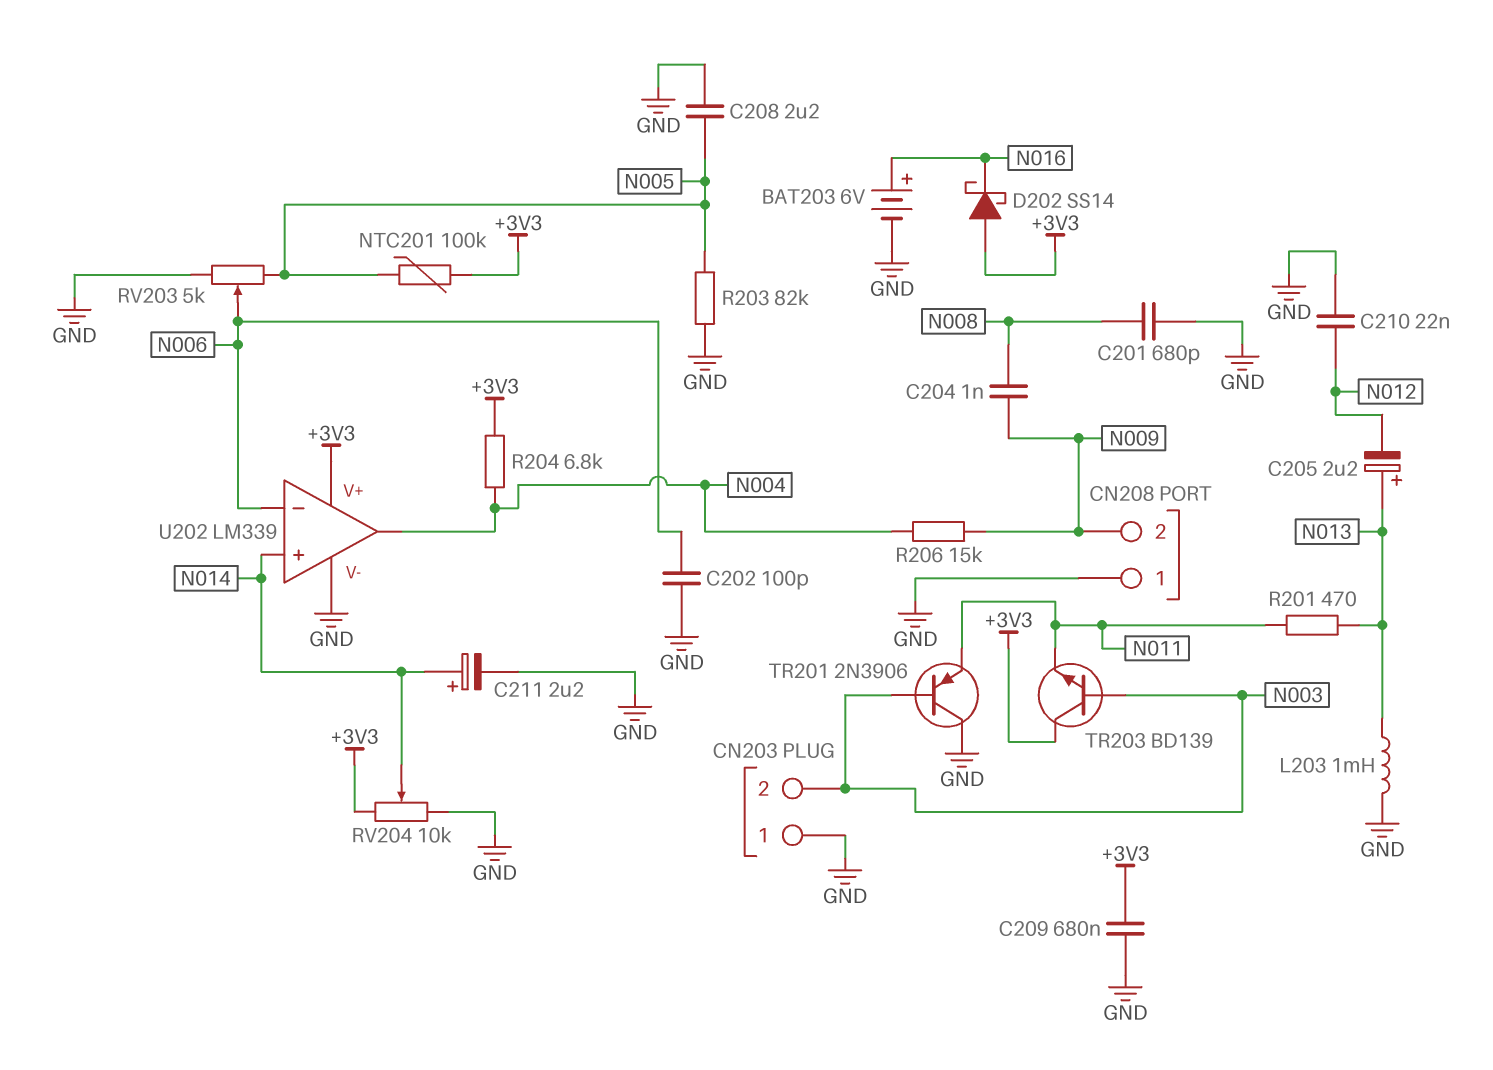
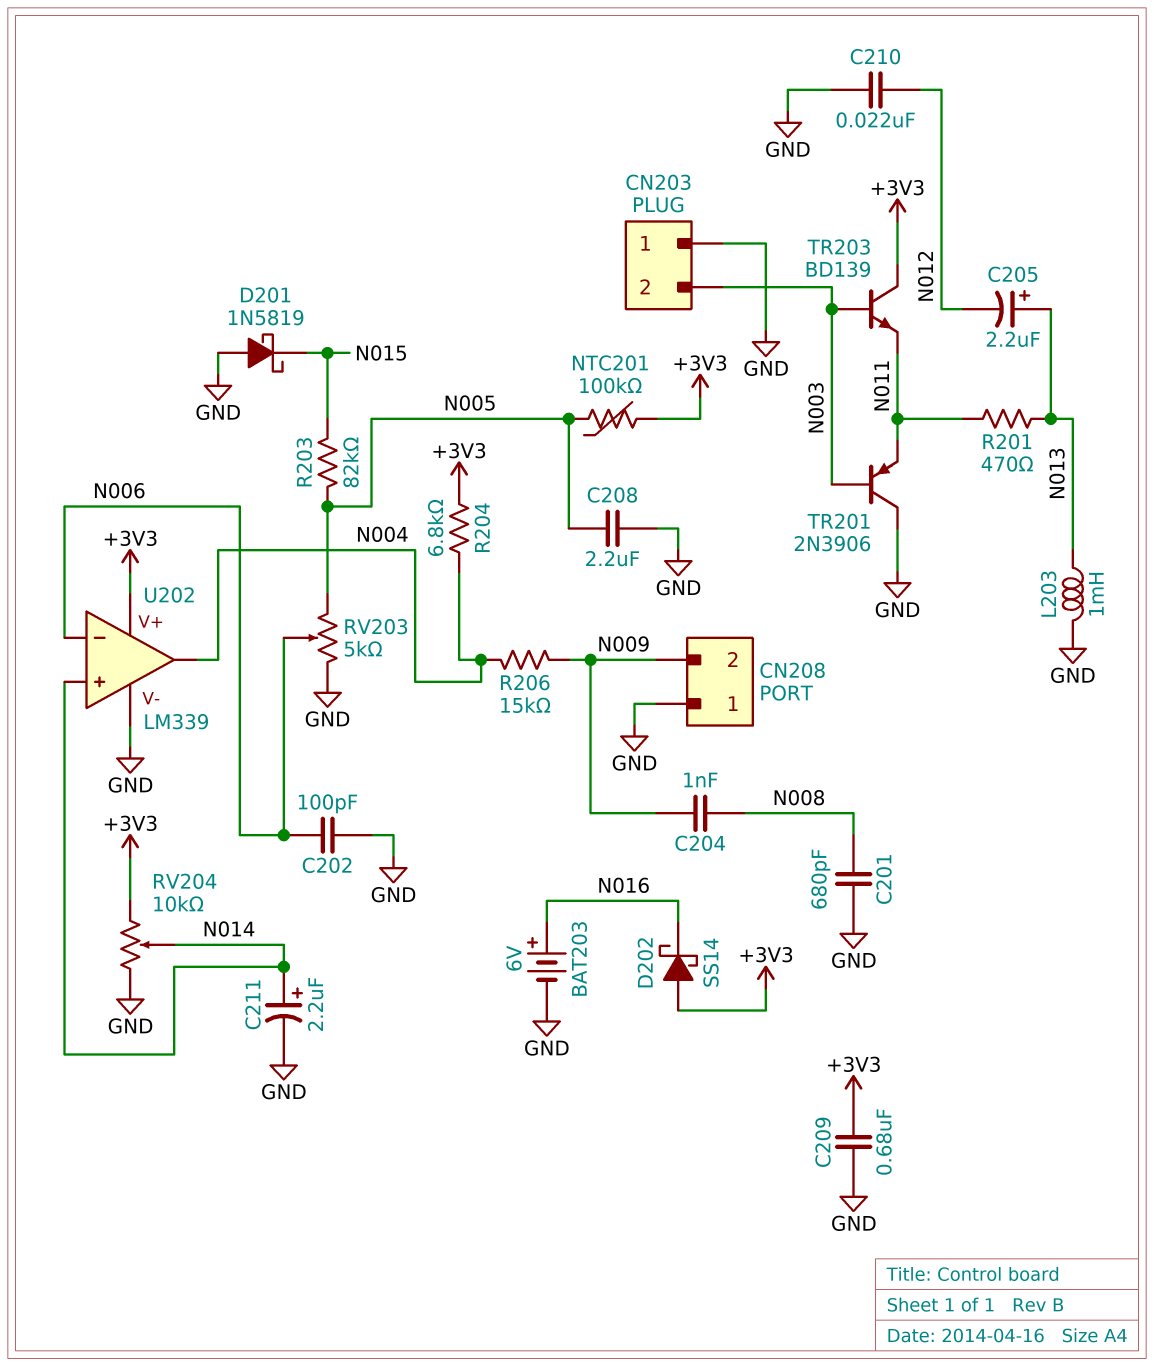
D201: none -> schottky 1N5819 (A GND, K N015)
R203: 82k (GND, N005) -> 82k (N005, N015)

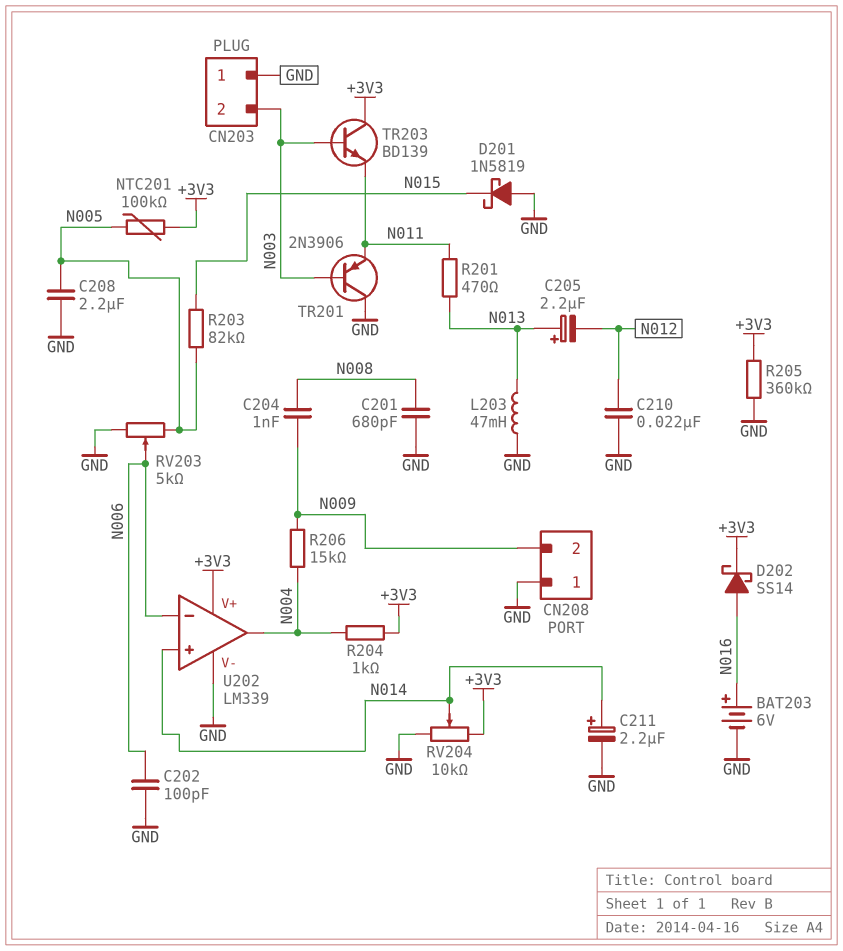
C209: 680nF (+3V3, GND) -> none
D202: schottky SS14 (A +3V3, K N016) -> schottky SS14 (A N016, K +3V3)
L203: 1mH (GND, N013) -> 47mH (GND, N013)
R204: 6.8k (+3V3, N004) -> 1k (+3V3, N004)
R205: none -> 360k (+3V3, GND)

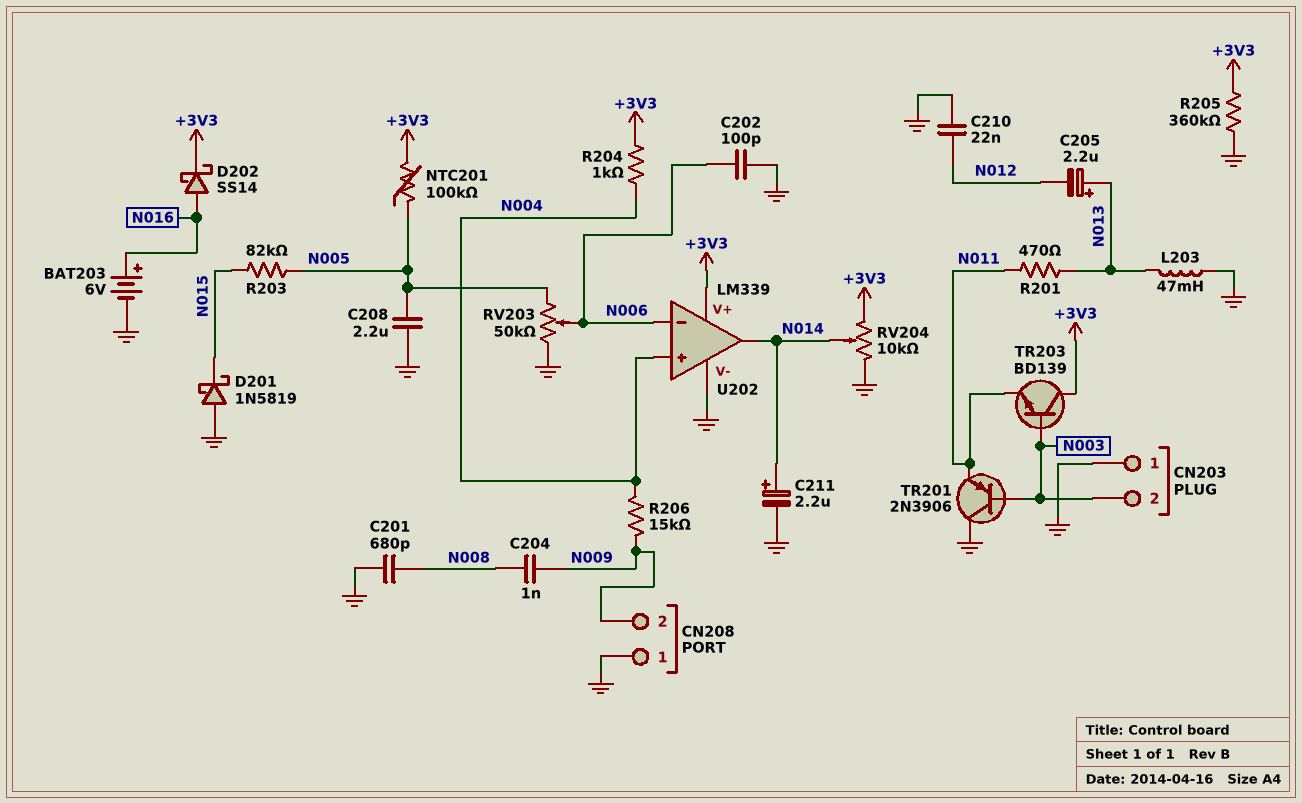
RV203: 5k (GND, N005, wiper N006) -> 50k (GND, N005, wiper N006)
U202 pin in+: N014 -> N004
U202 pin out: N004 -> N014

